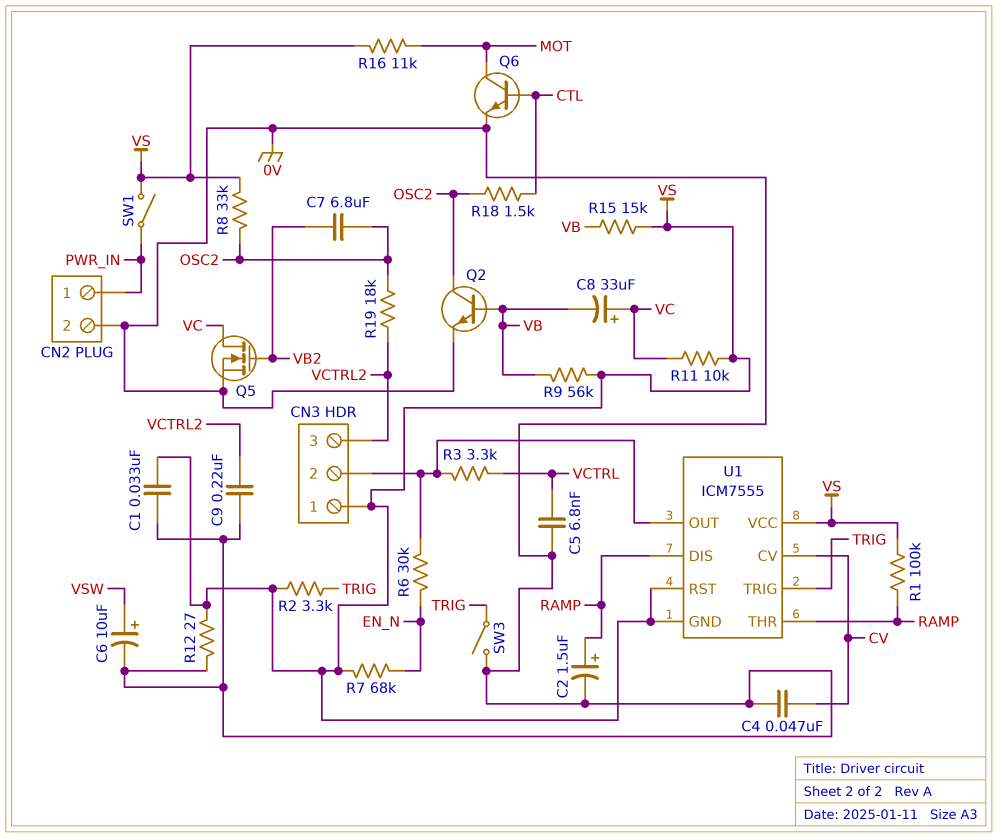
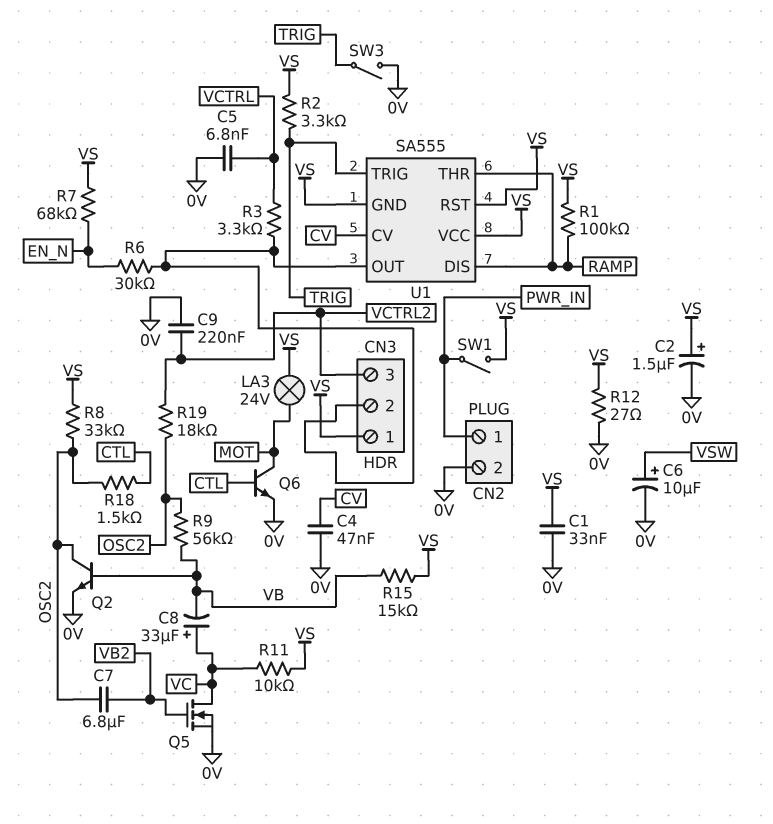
C2: 1.5uF (plus RAMP, minus 0V) -> 1.5uF (plus VS, minus 0V)
LA3: none -> lamp 24V (MOT, VS)
R9: 56k (VB, VS) -> 56k (OSC2, VB)
R16: 11k (MOT, VS) -> none
U1: ICM7555 -> SA555

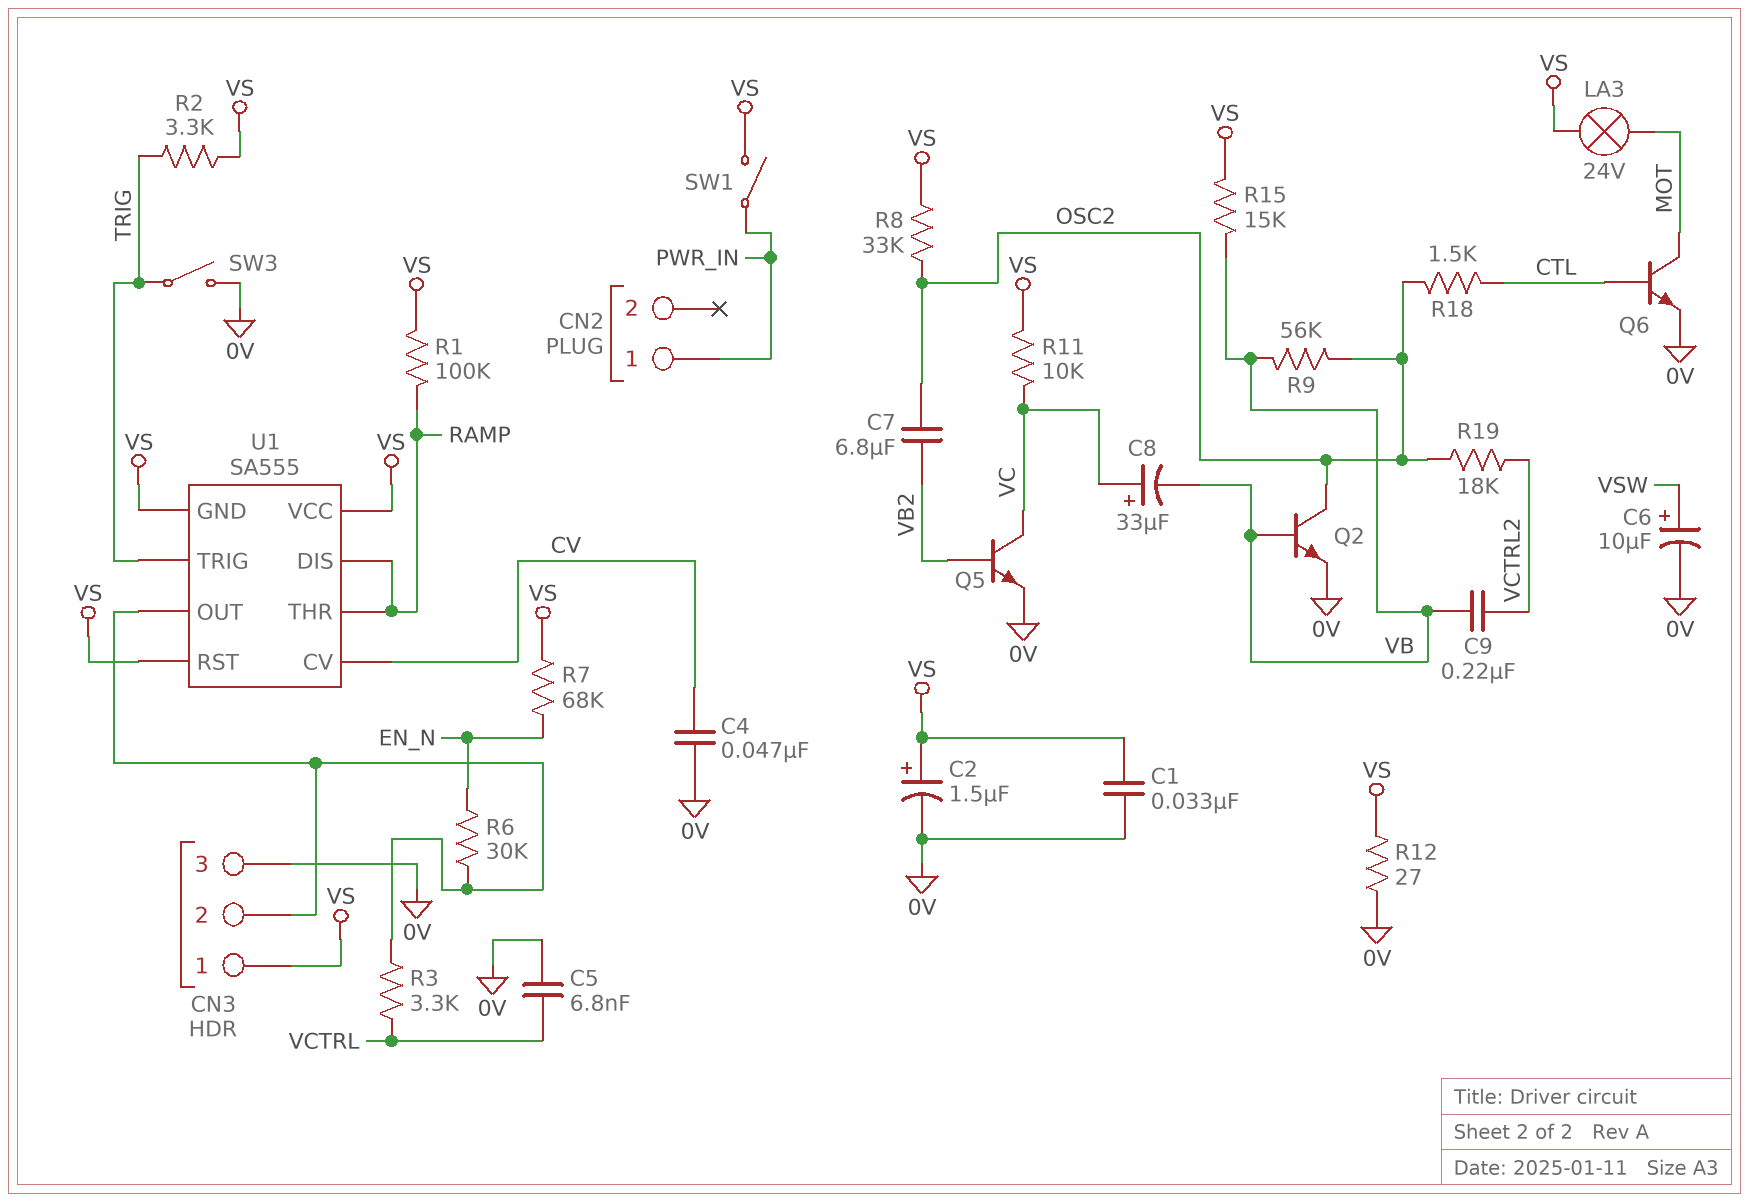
C9: 220nF (0V, VCTRL2) -> 220nF (VB, VCTRL2)
CN2 pin 2: 0V -> none
CN3 pin 3: VCTRL2 -> 0V
Q5: NMOS (G VB2, D VC, S 0V) -> NPN (B VB2, C VC, E 0V)

